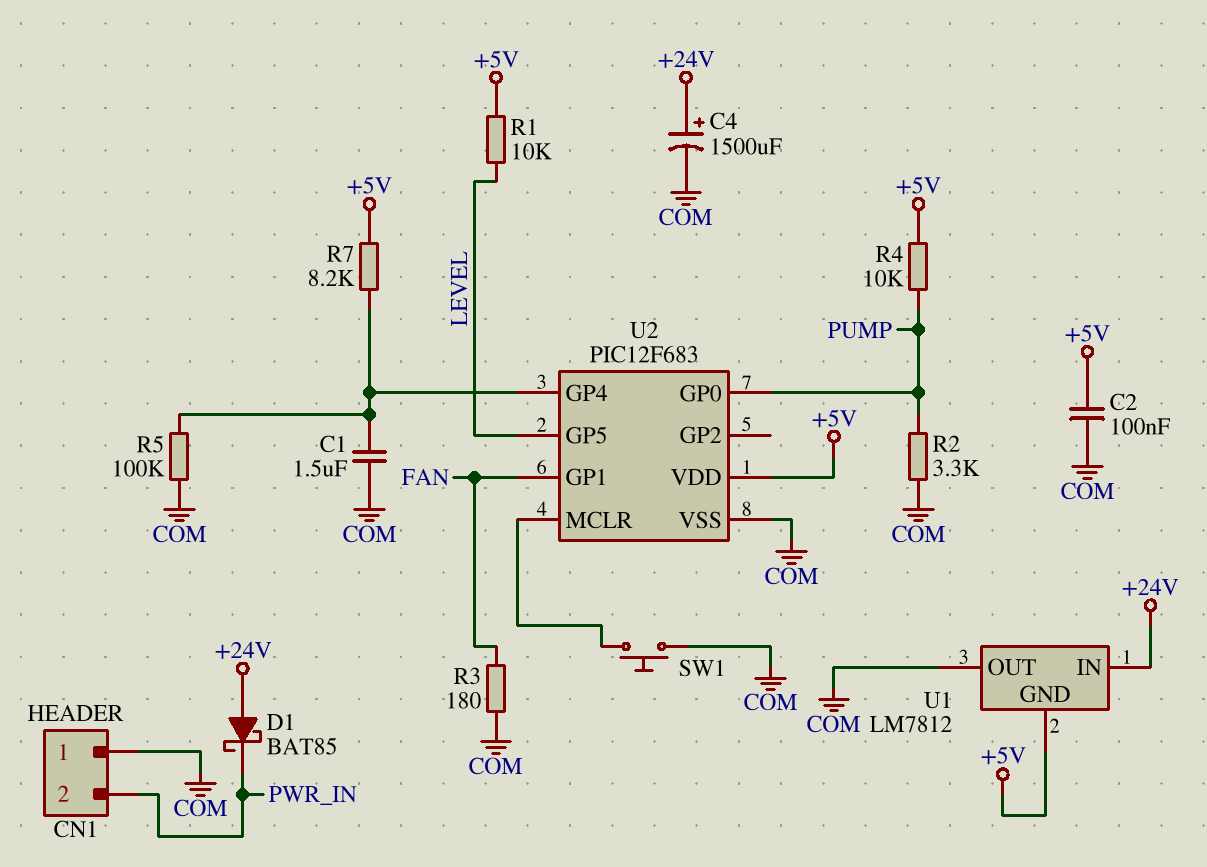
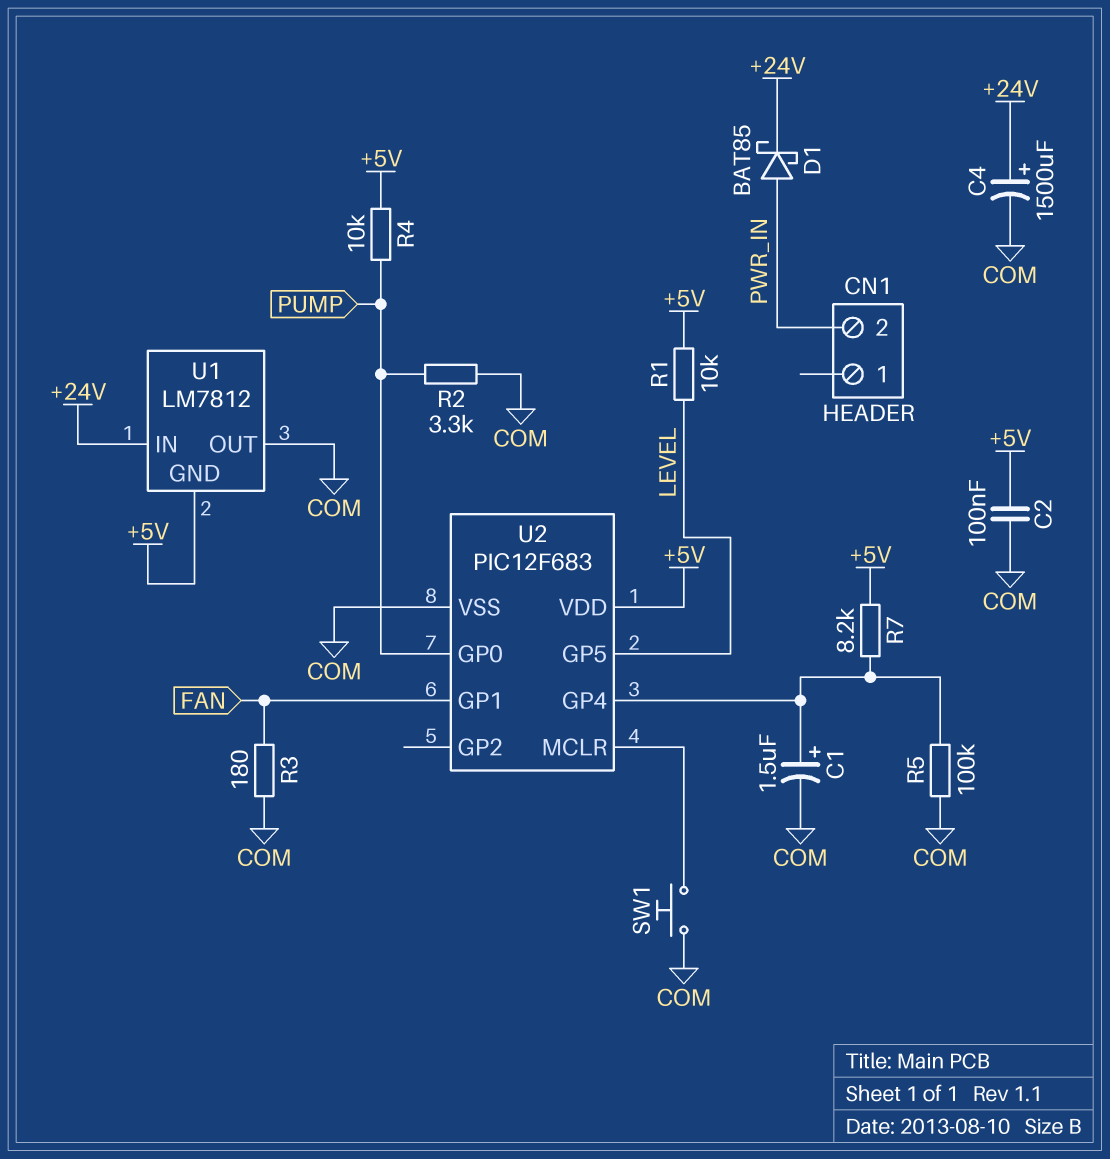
C1: 1.5uF (COM, U2/GP4) -> 1.5uF (plus U2/GP4, minus COM)
CN1 pin 1: COM -> none
D1: schottky BAT85 (A +24V, K PWR_IN) -> schottky BAT85 (A PWR_IN, K +24V)

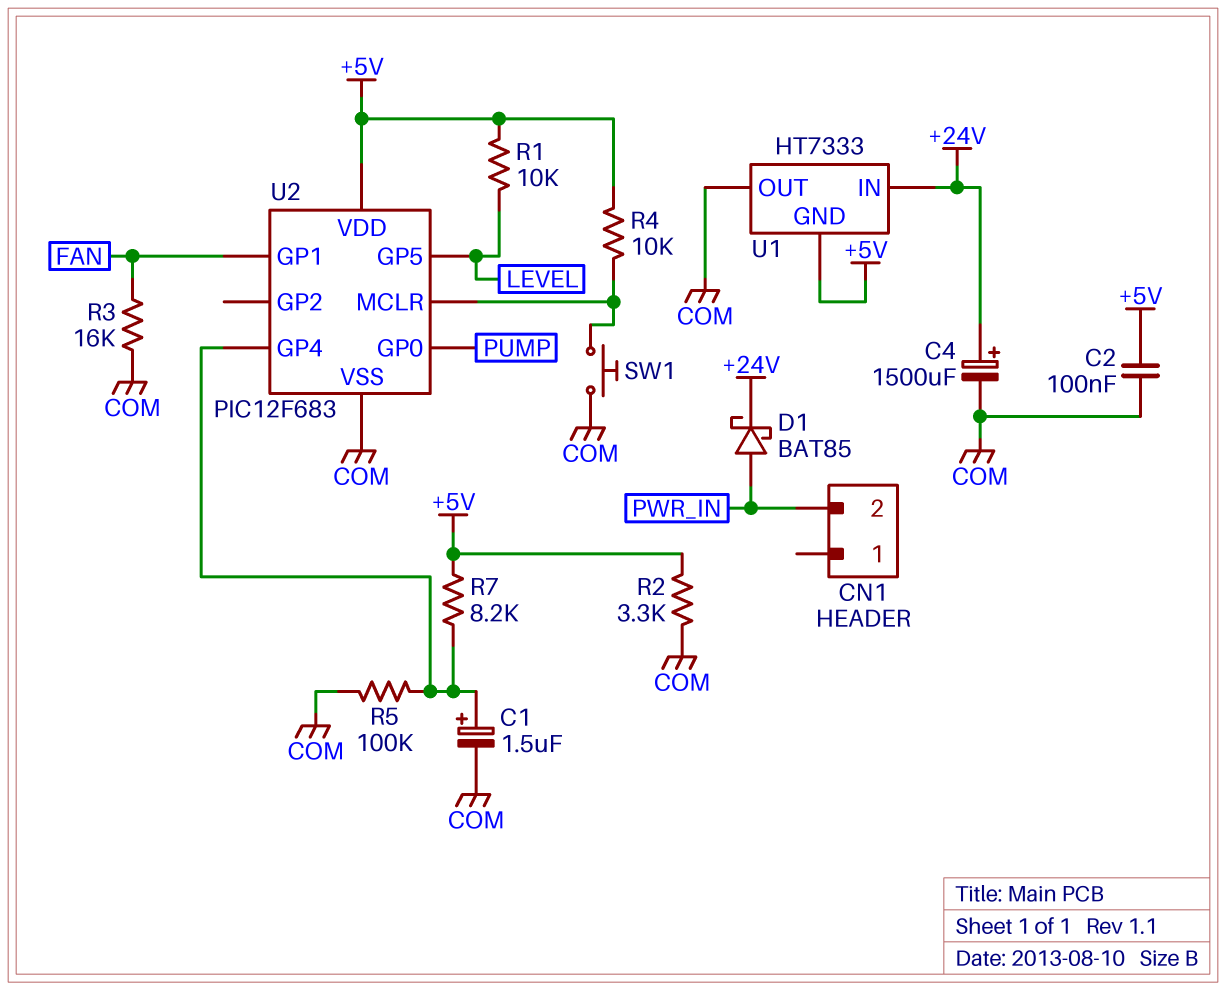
R2: 3.3k (COM, PUMP) -> 3.3k (+5V, COM)
R3: 180 (COM, FAN) -> 16k (COM, FAN)
R4: 10k (+5V, PUMP) -> 10k (+5V, U2/MCLR)
U1: LM7812 -> HT7333

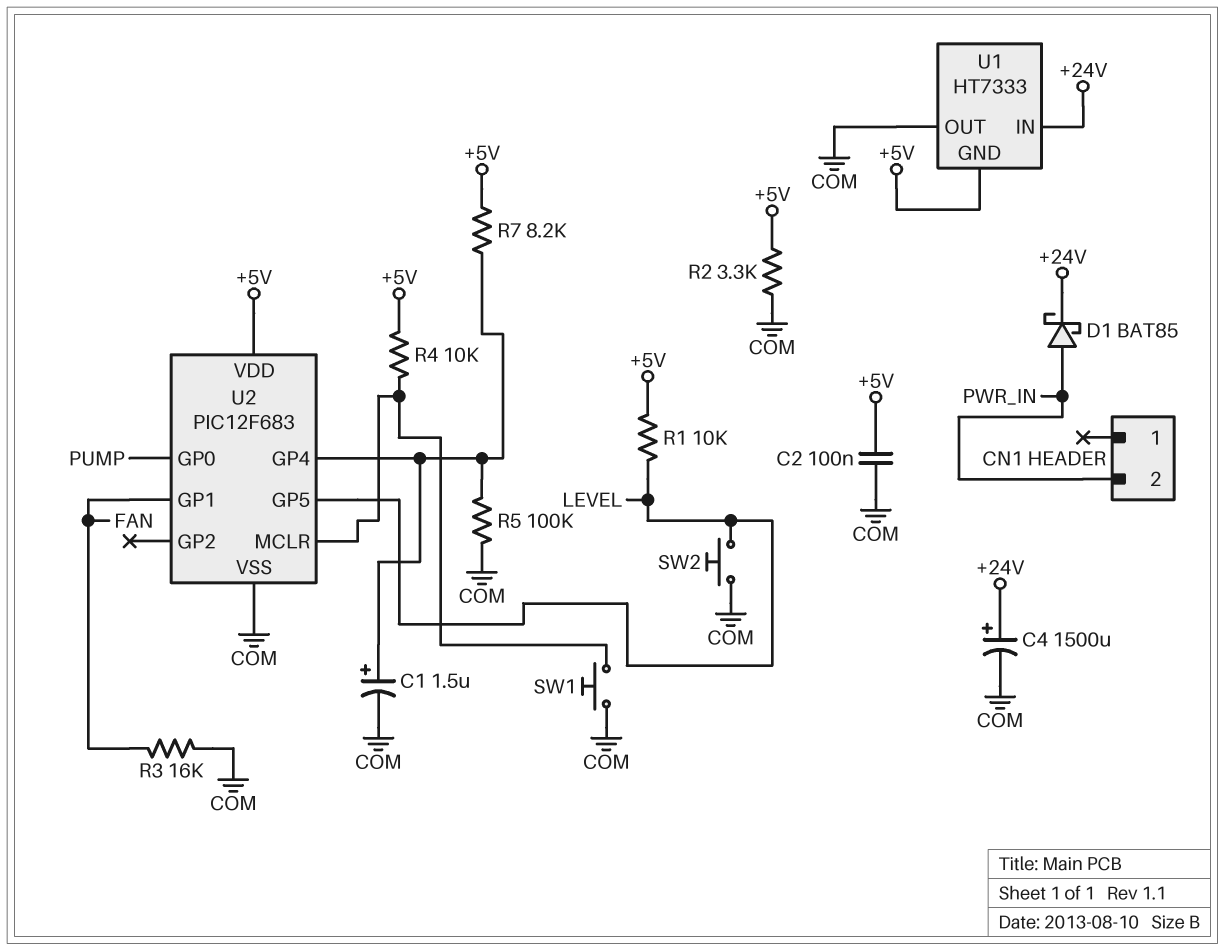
SW2: none -> button (COM, LEVEL)

